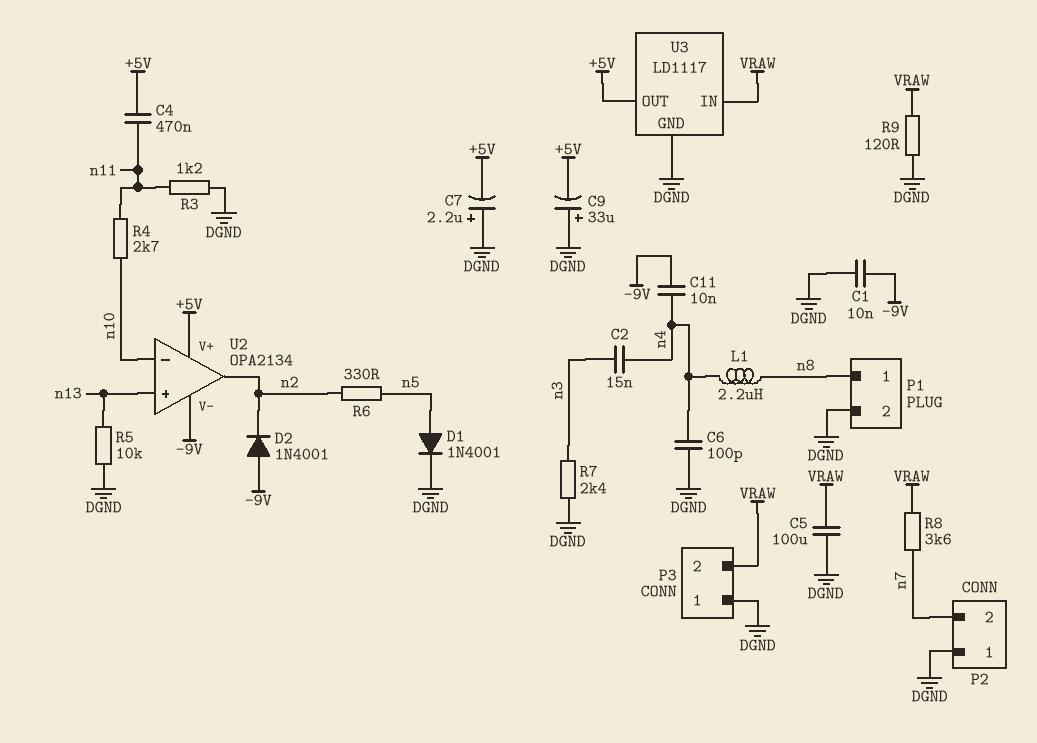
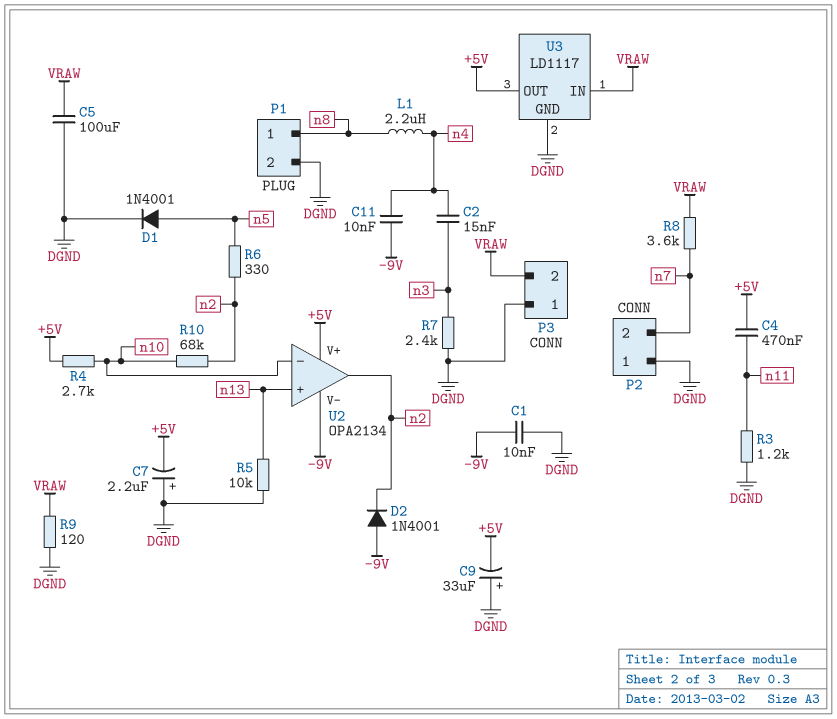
C6: 100pF (DGND, n4) -> none
R4: 2.7k (n10, n11) -> 2.7k (+5V, n10)
R10: none -> 68k (n2, n10)

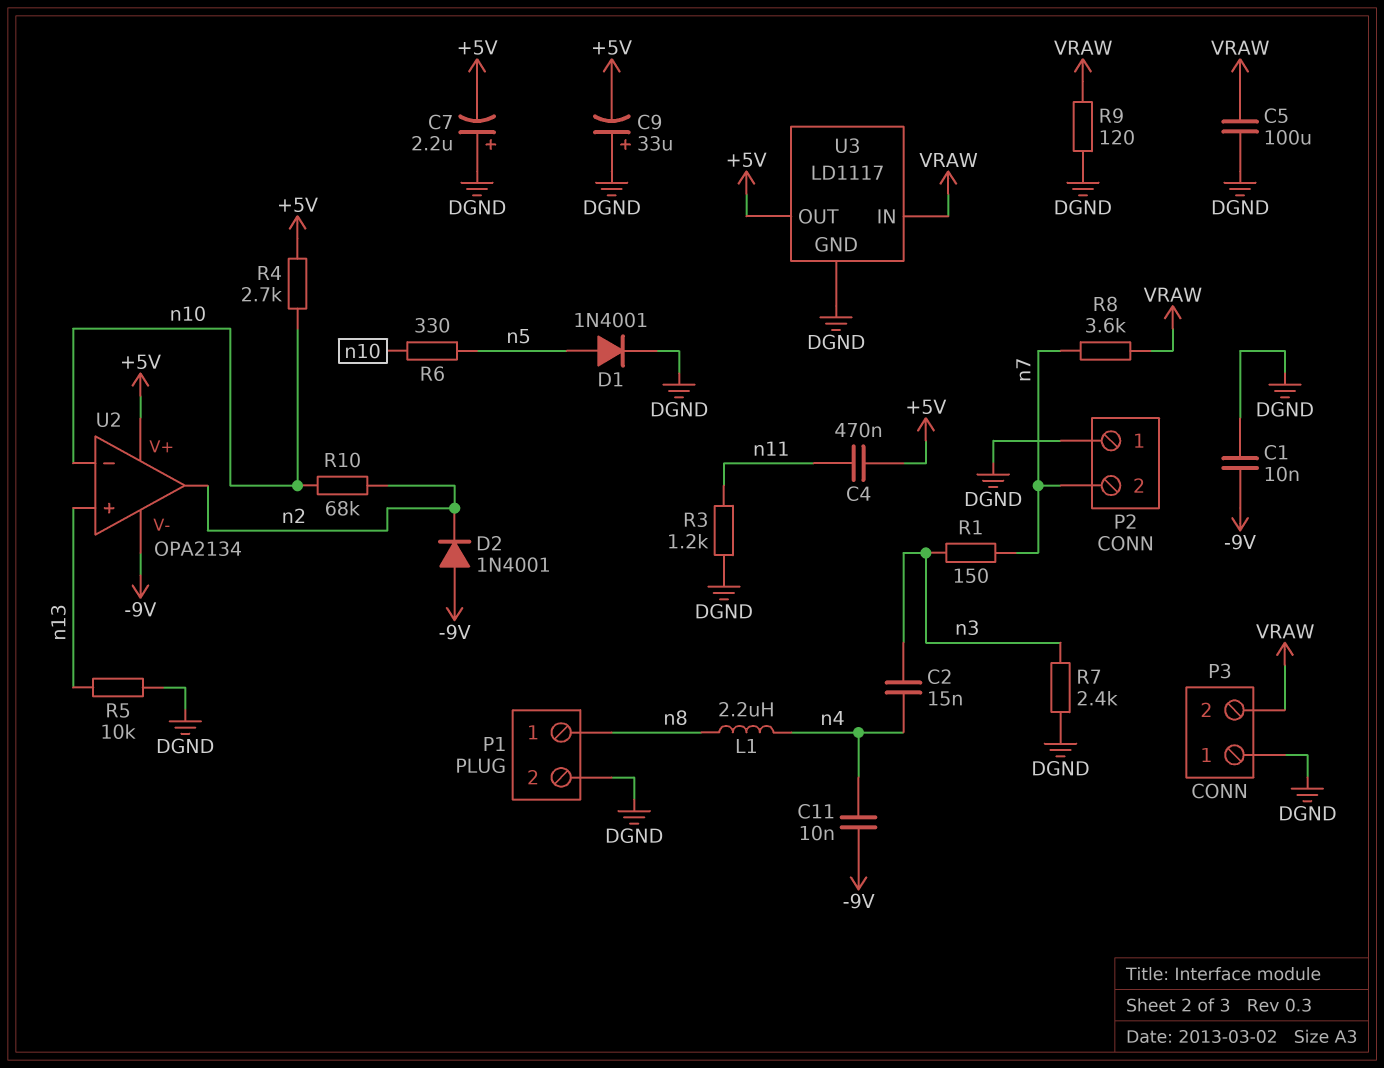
R1: none -> 150 (n3, n7)
R6: 330 (n2, n5) -> 330 (n5, n10)

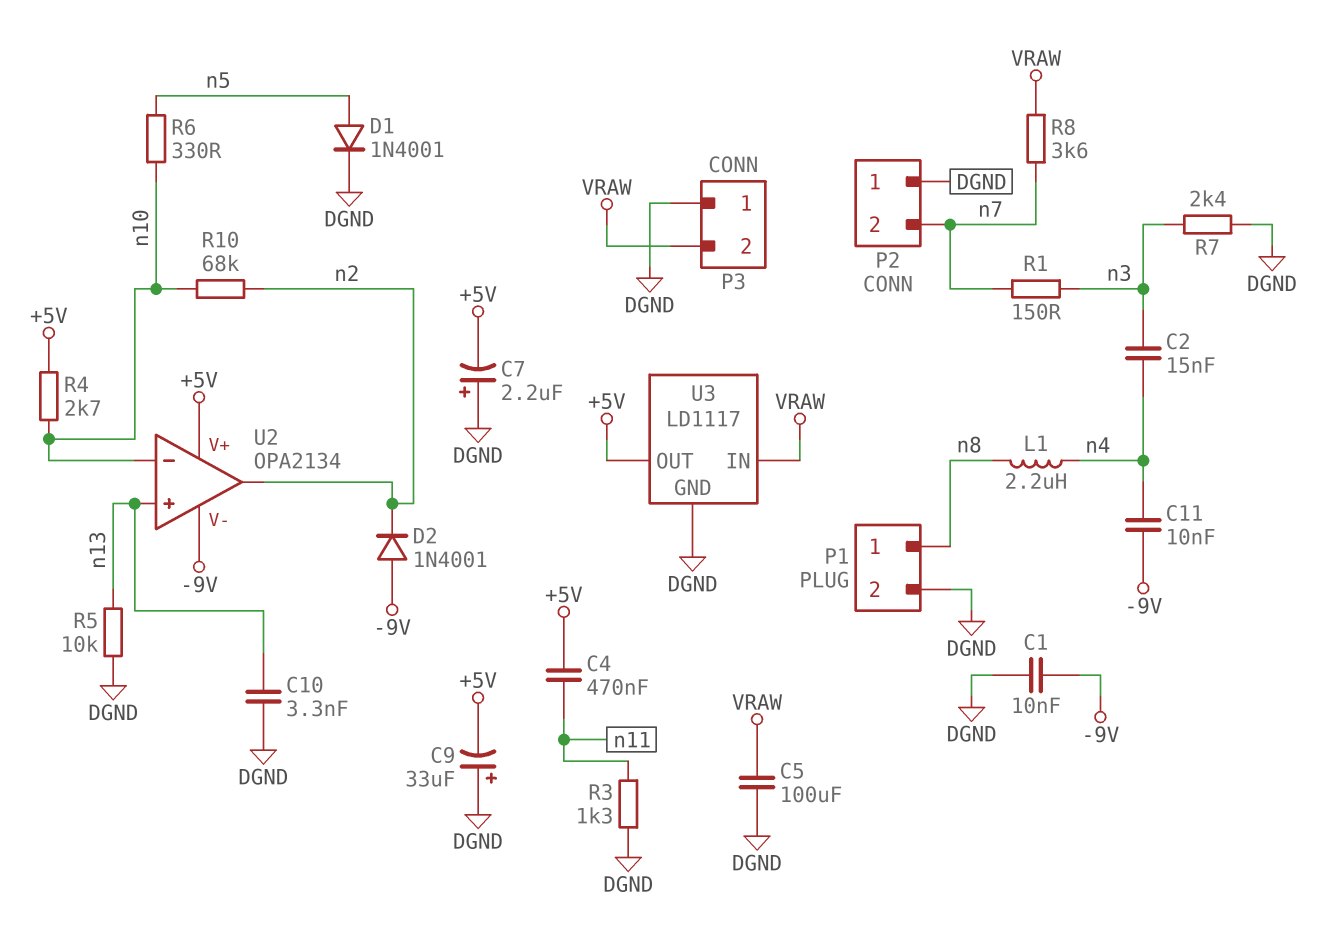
C10: none -> 3.3nF (DGND, n13)
R3: 1.2k (DGND, n11) -> 1.3k (DGND, n11)
R9: 120 (DGND, VRAW) -> none

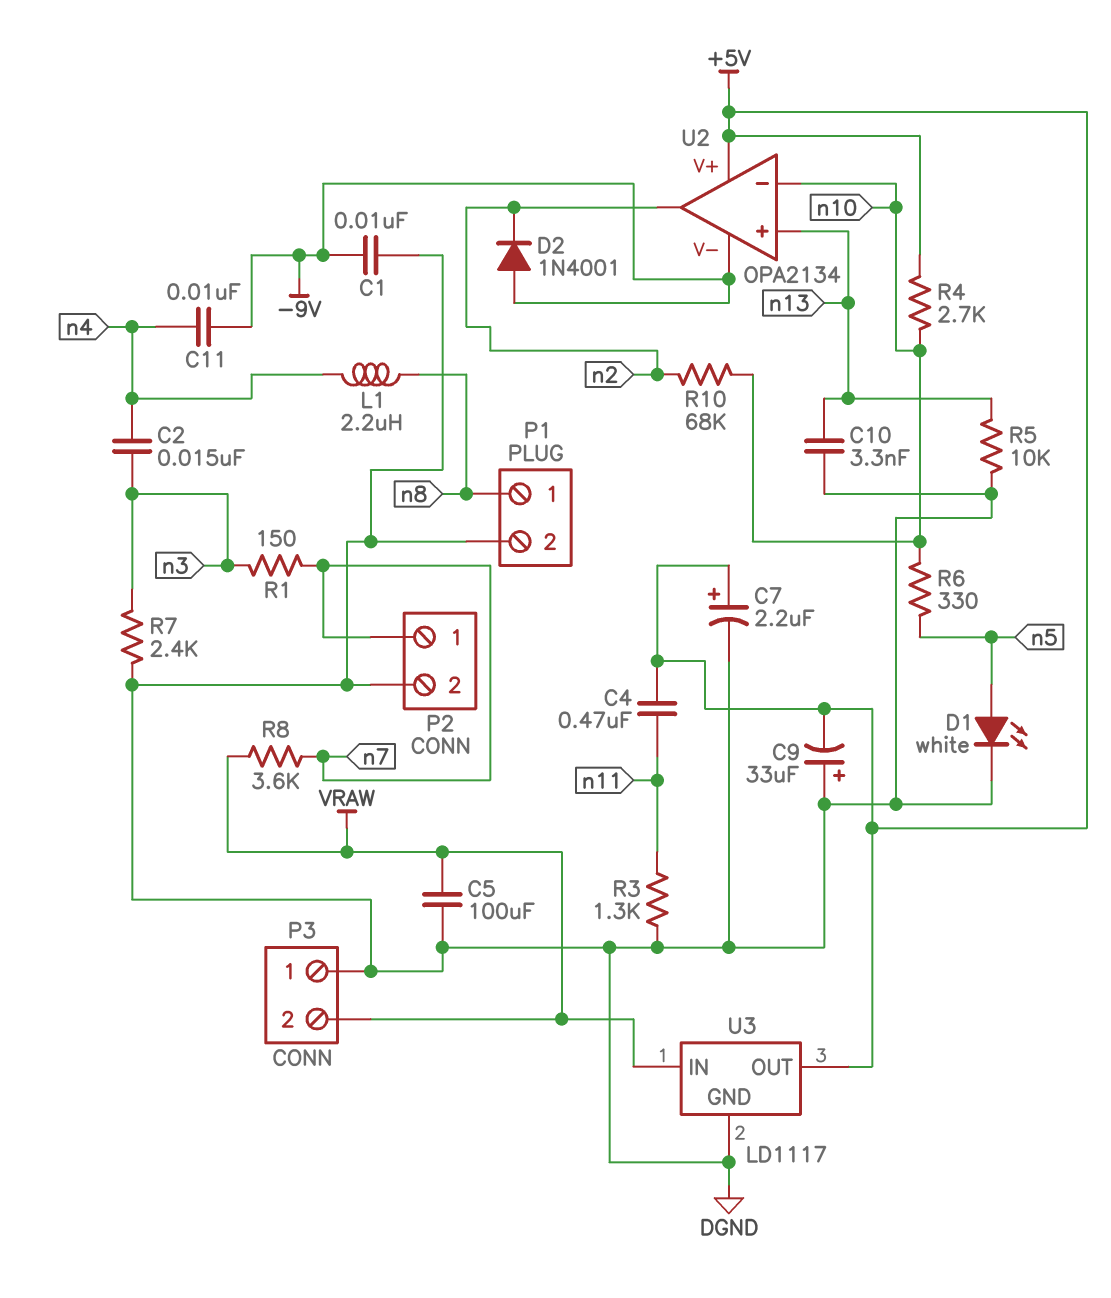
C7: 2.2uF (plus DGND, minus +5V) -> 2.2uF (plus +5V, minus DGND)
D1: diode 1N4001 (A n5, K DGND) -> LED white (A n5, K DGND)
P2 pin 1: DGND -> n7
P2 pin 2: n7 -> DGND

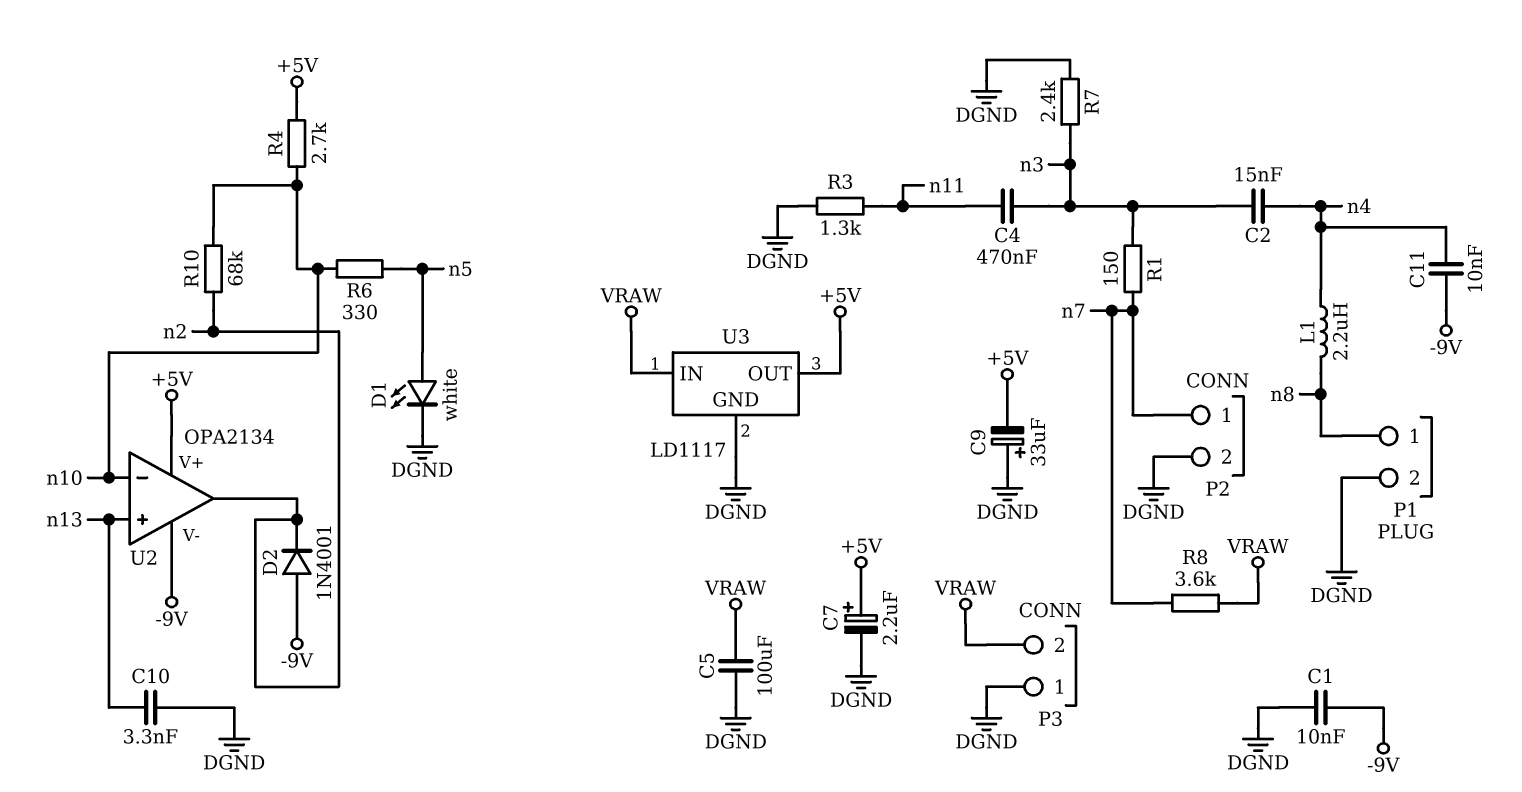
C4: 470nF (+5V, n11) -> 470nF (n3, n11)
R5: 10k (DGND, n13) -> none

